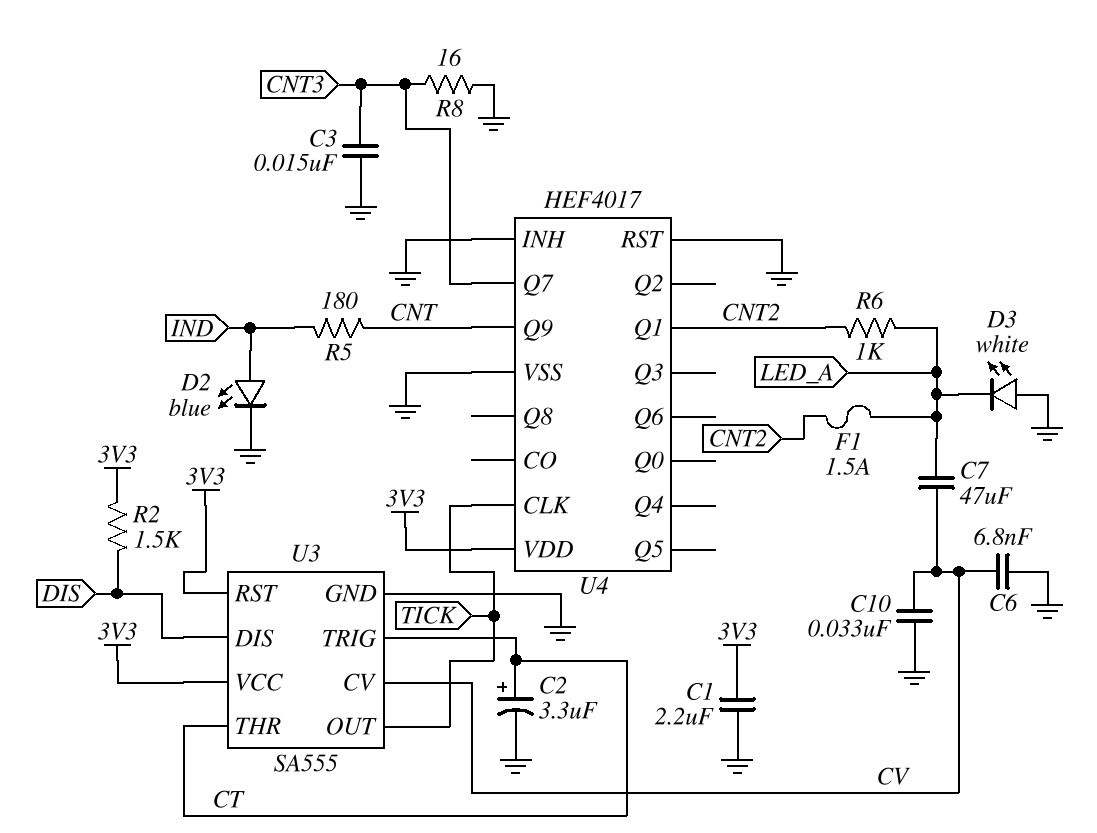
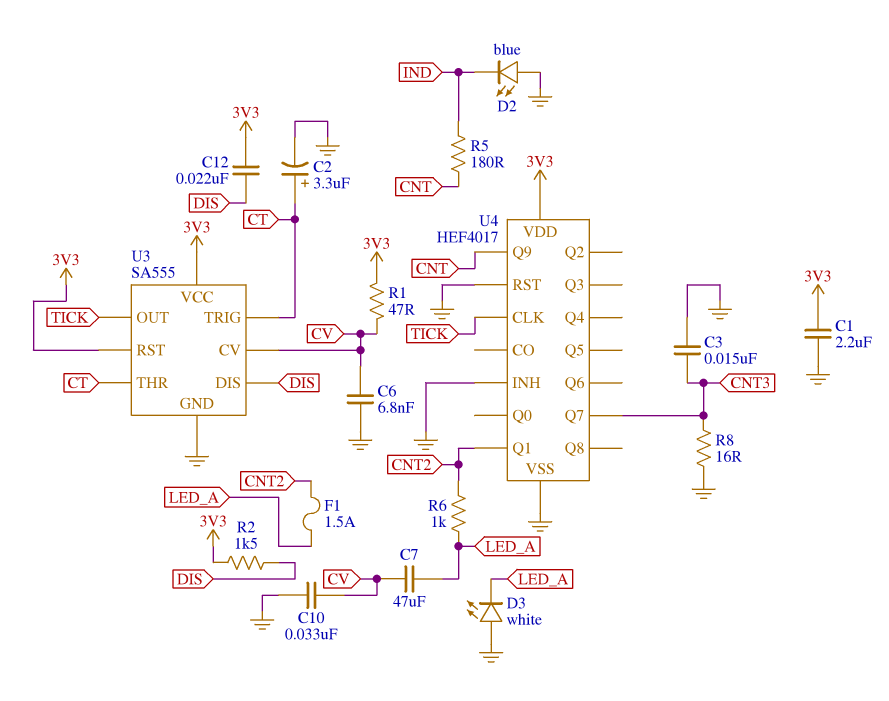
C12: none -> 22nF (3V3, DIS)
D2: LED blue (A IND, K GND) -> LED blue (A GND, K IND)
R1: none -> 47 (3V3, CV)

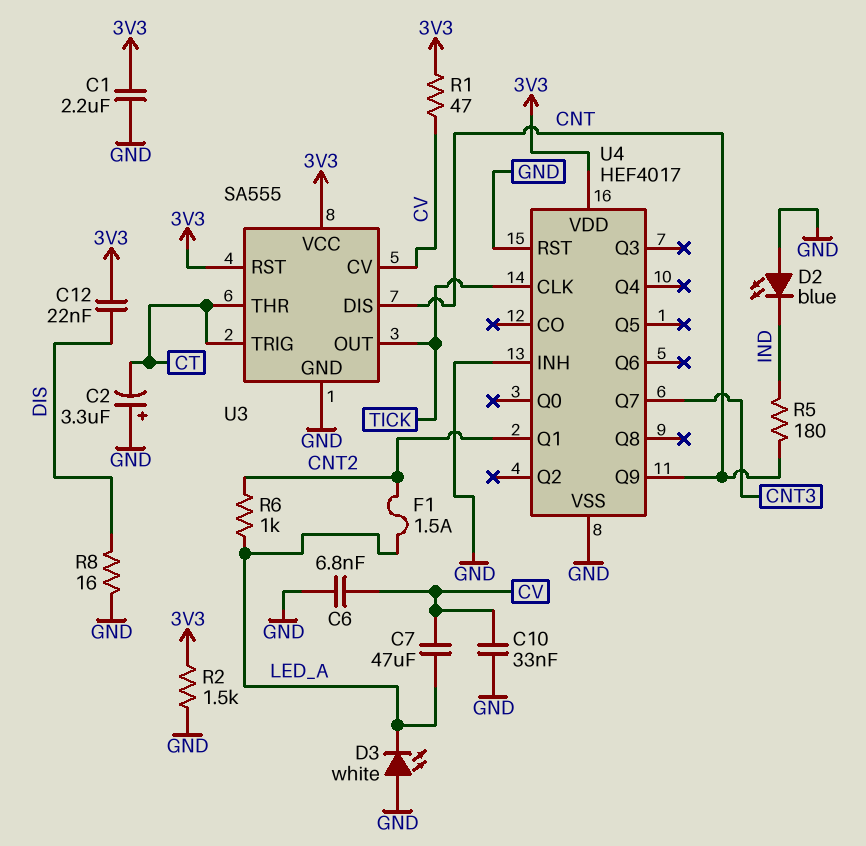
C2: 3.3uF (plus CT, minus GND) -> 3.3uF (plus GND, minus CT)
C3: 15nF (CNT3, GND) -> none
R2: 1.5k (3V3, DIS) -> 1.5k (3V3, GND)
R8: 16 (CNT3, GND) -> 16 (DIS, GND)
U3 pin DIS: DIS -> CNT

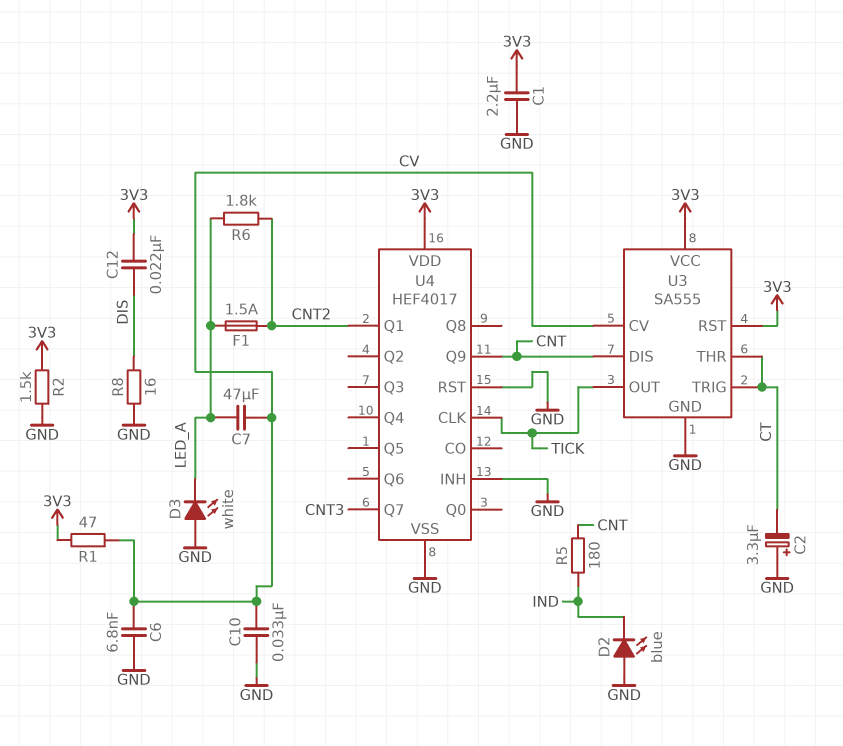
R6: 1k (CNT2, LED_A) -> 1.8k (CNT2, LED_A)

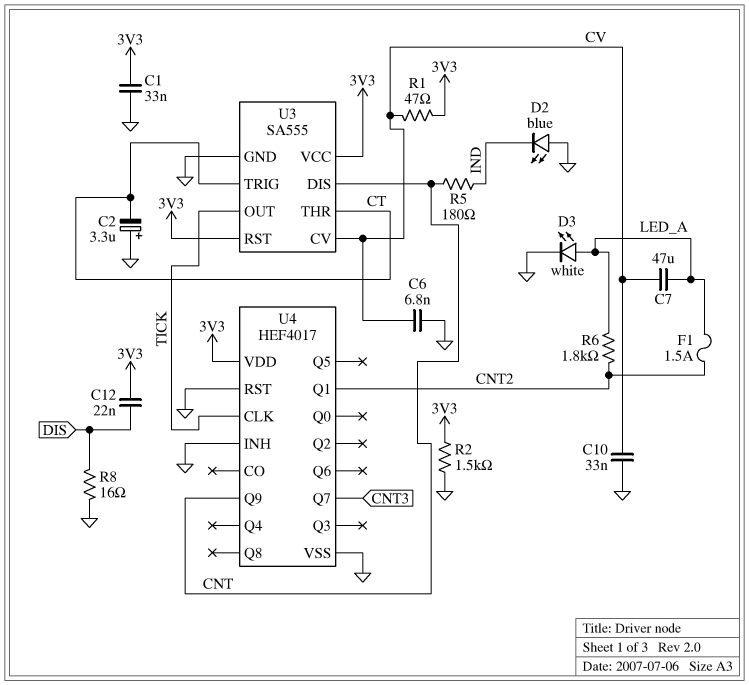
C1: 2.2uF (3V3, GND) -> 33nF (3V3, GND)
D3: LED white (A GND, K LED_A) -> LED white (A LED_A, K GND)

